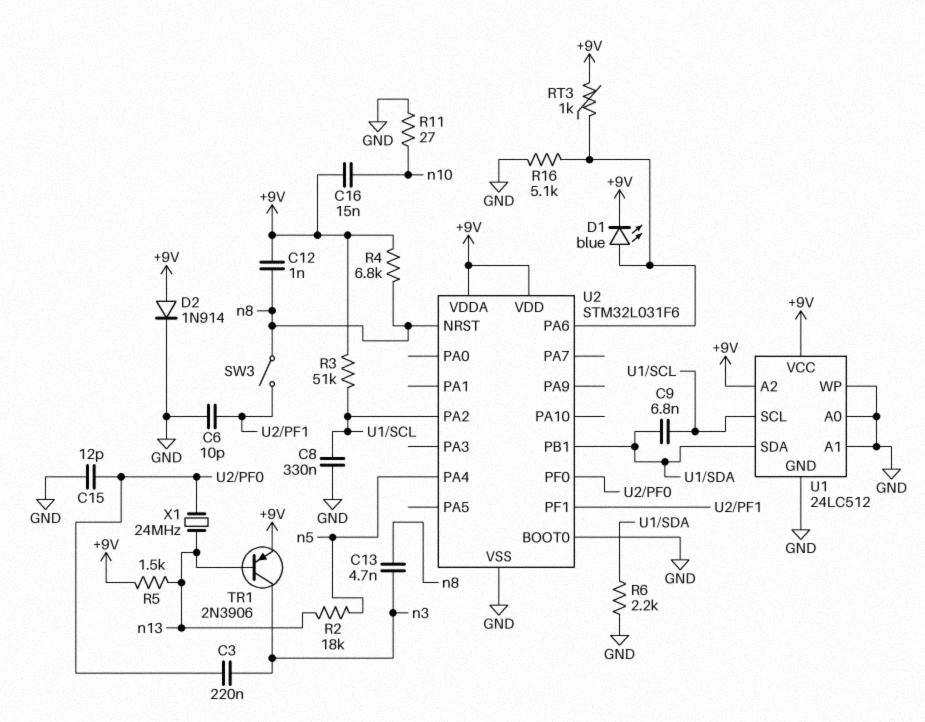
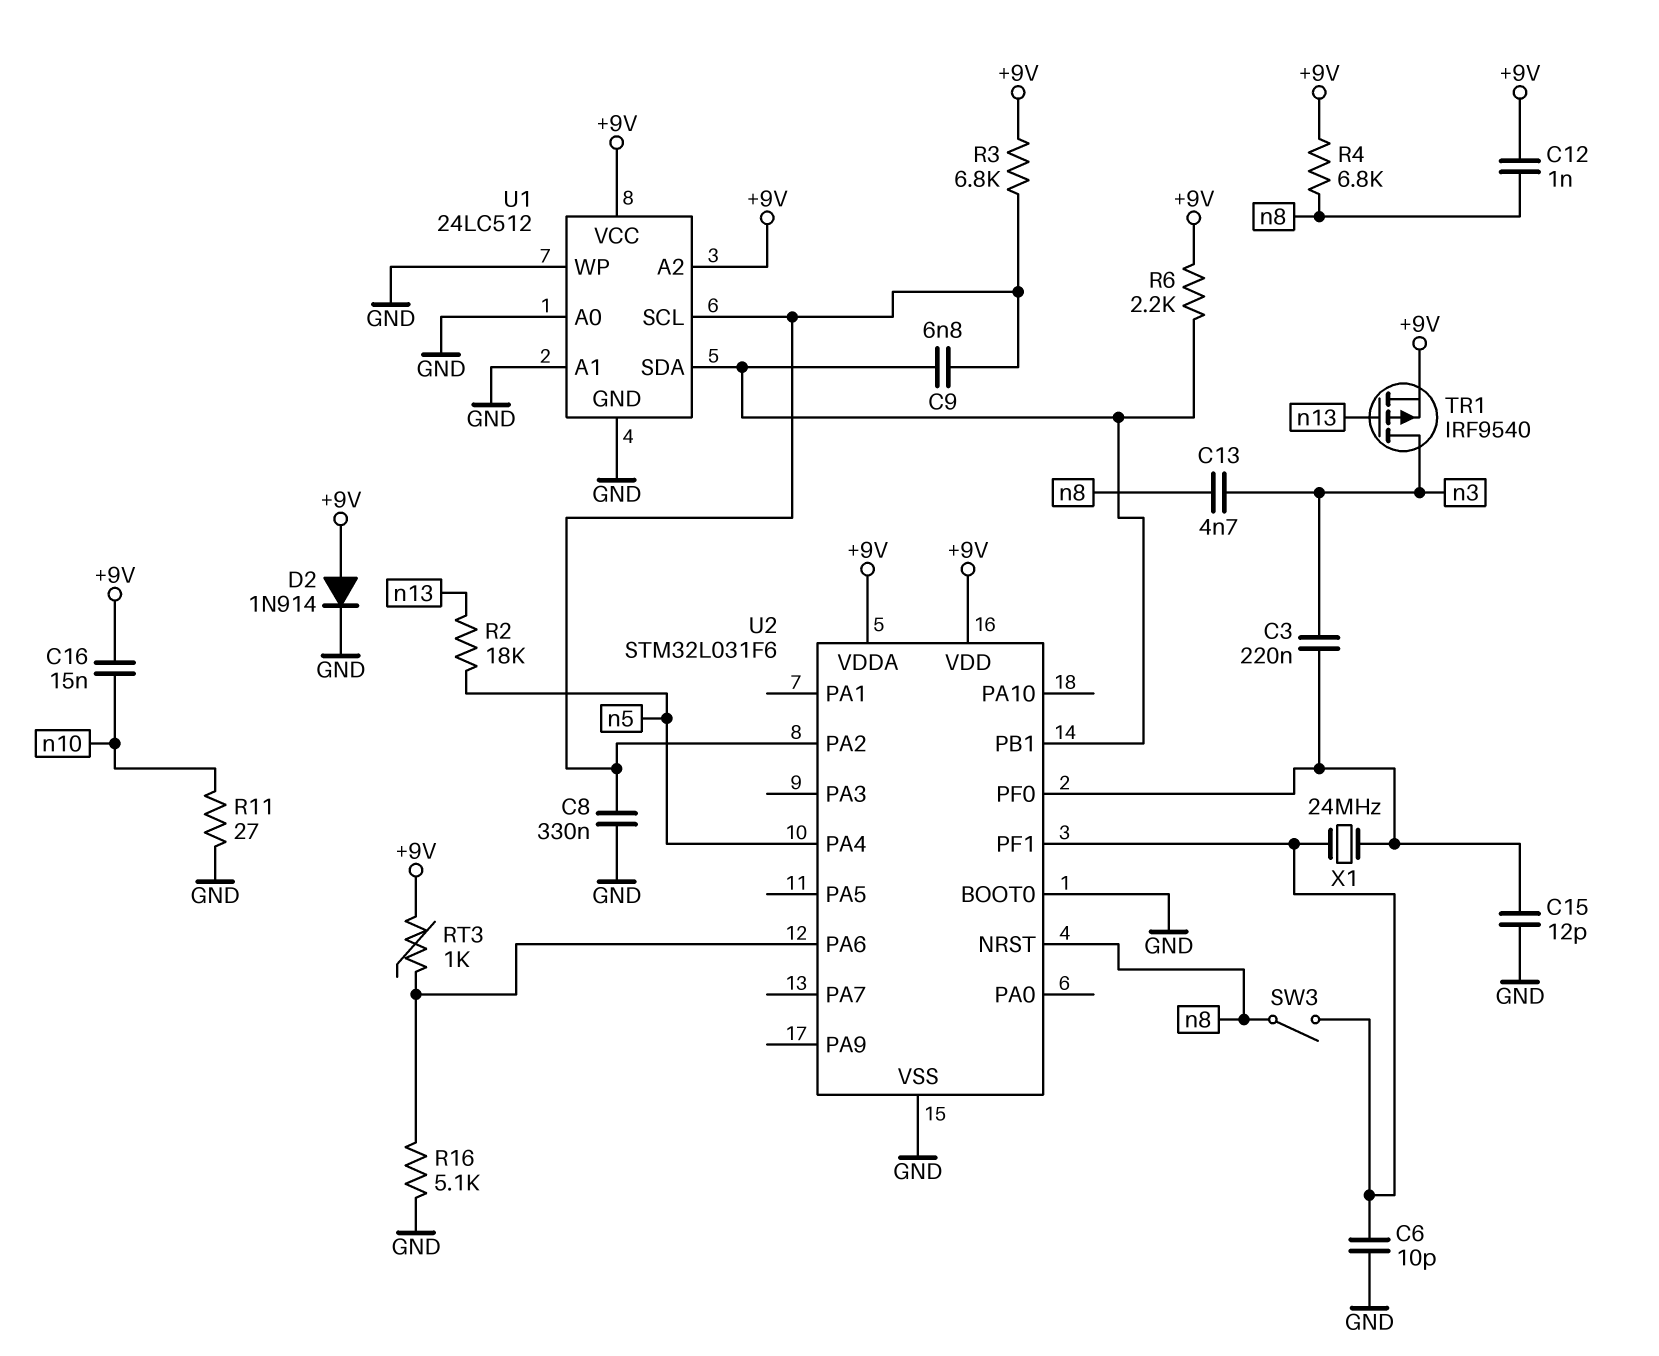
D1: LED blue (A U2/PA6, K +9V) -> none
R3: 51k (+9V, U1/SCL) -> 6.8k (+9V, U1/SCL)
R5: 1.5k (+9V, n13) -> none
R6: 2.2k (GND, U1/SDA) -> 2.2k (+9V, U1/SDA)
TR1: PNP 2N3906 (B n13, C n3, E +9V) -> PMOS IRF9540 (G n13, D n3, S +9V)
X1: 24MHz (U2/PF0, n13) -> 24MHz (U2/PF0, U2/PF1)

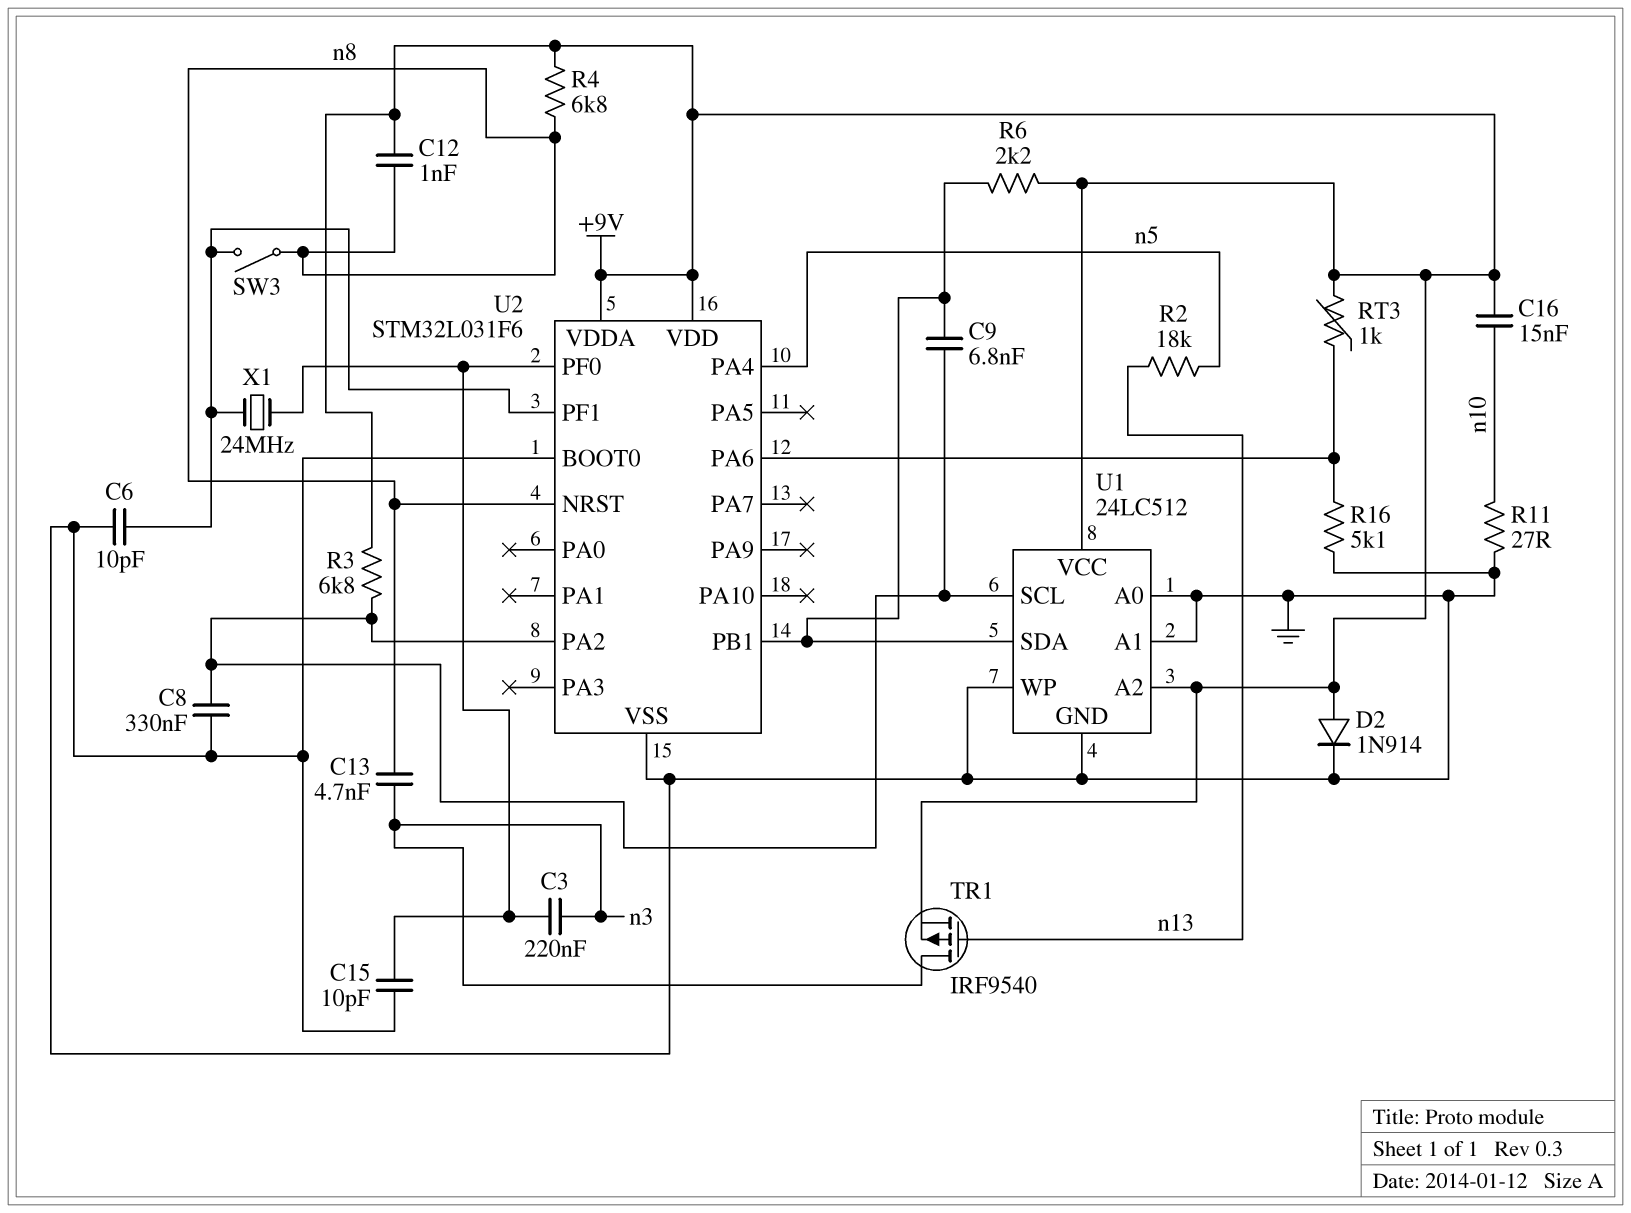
C15: 12pF (GND, U2/PF0) -> 10pF (GND, U2/PF0)

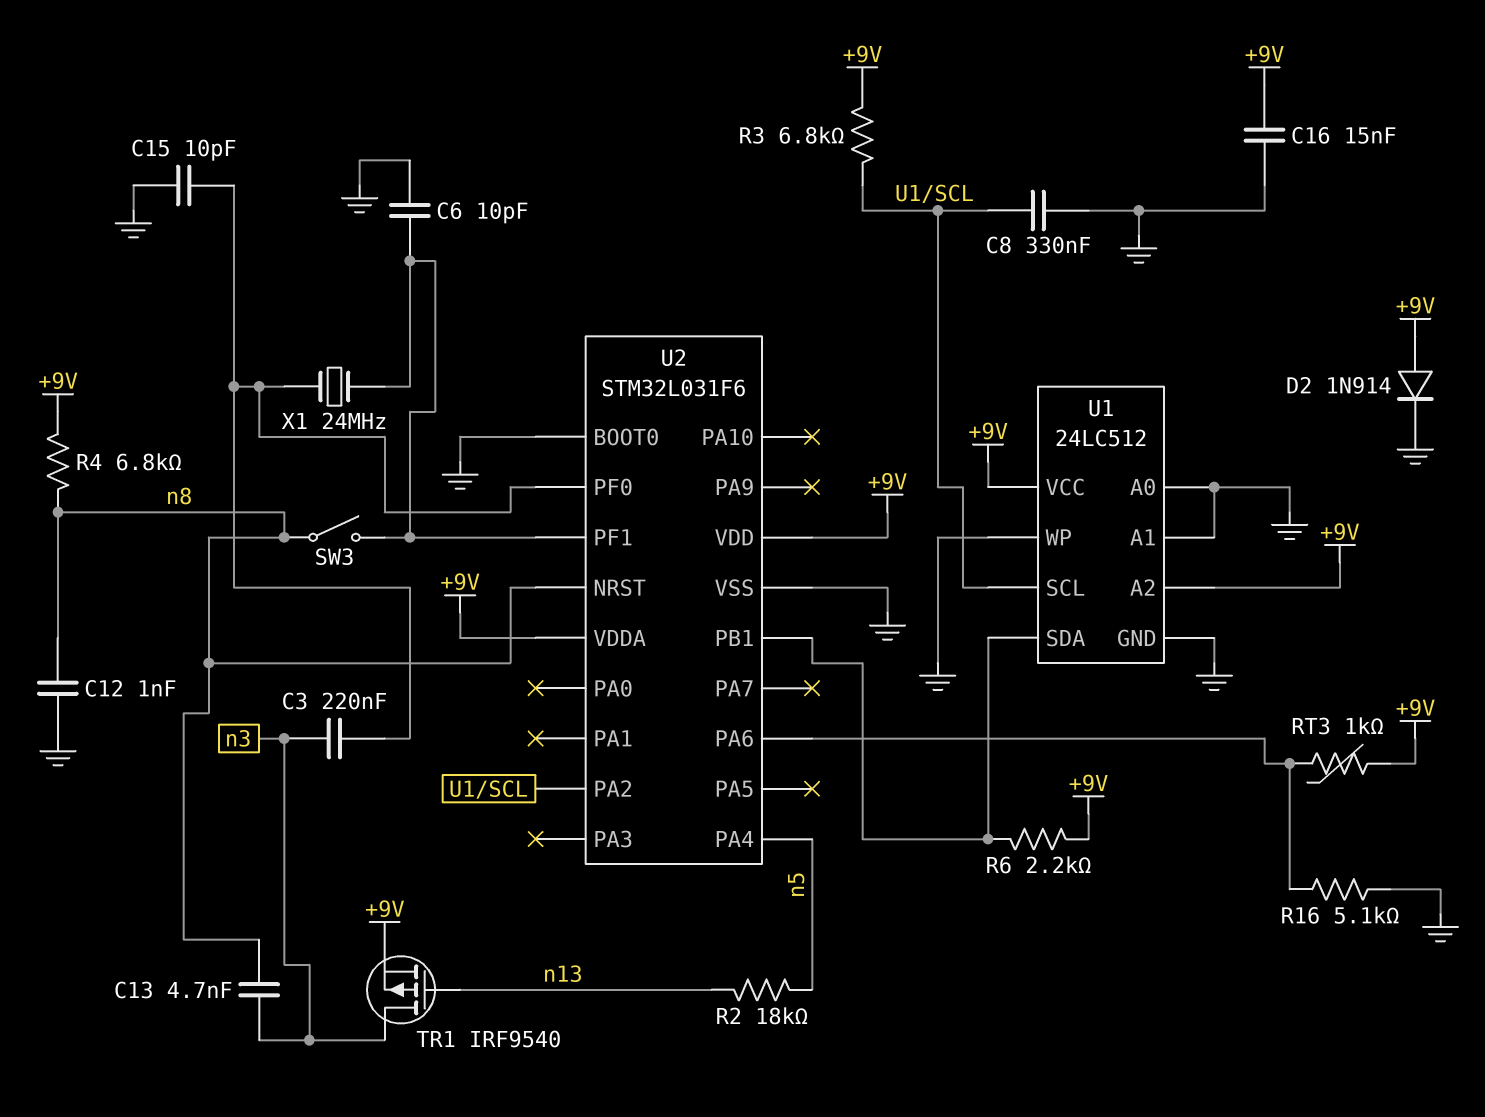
C9: 6.8nF (U1/SCL, U1/SDA) -> none
C12: 1nF (+9V, n8) -> 1nF (GND, n8)
C16: 15nF (+9V, n10) -> 15nF (+9V, GND)
R11: 27 (GND, n10) -> none

